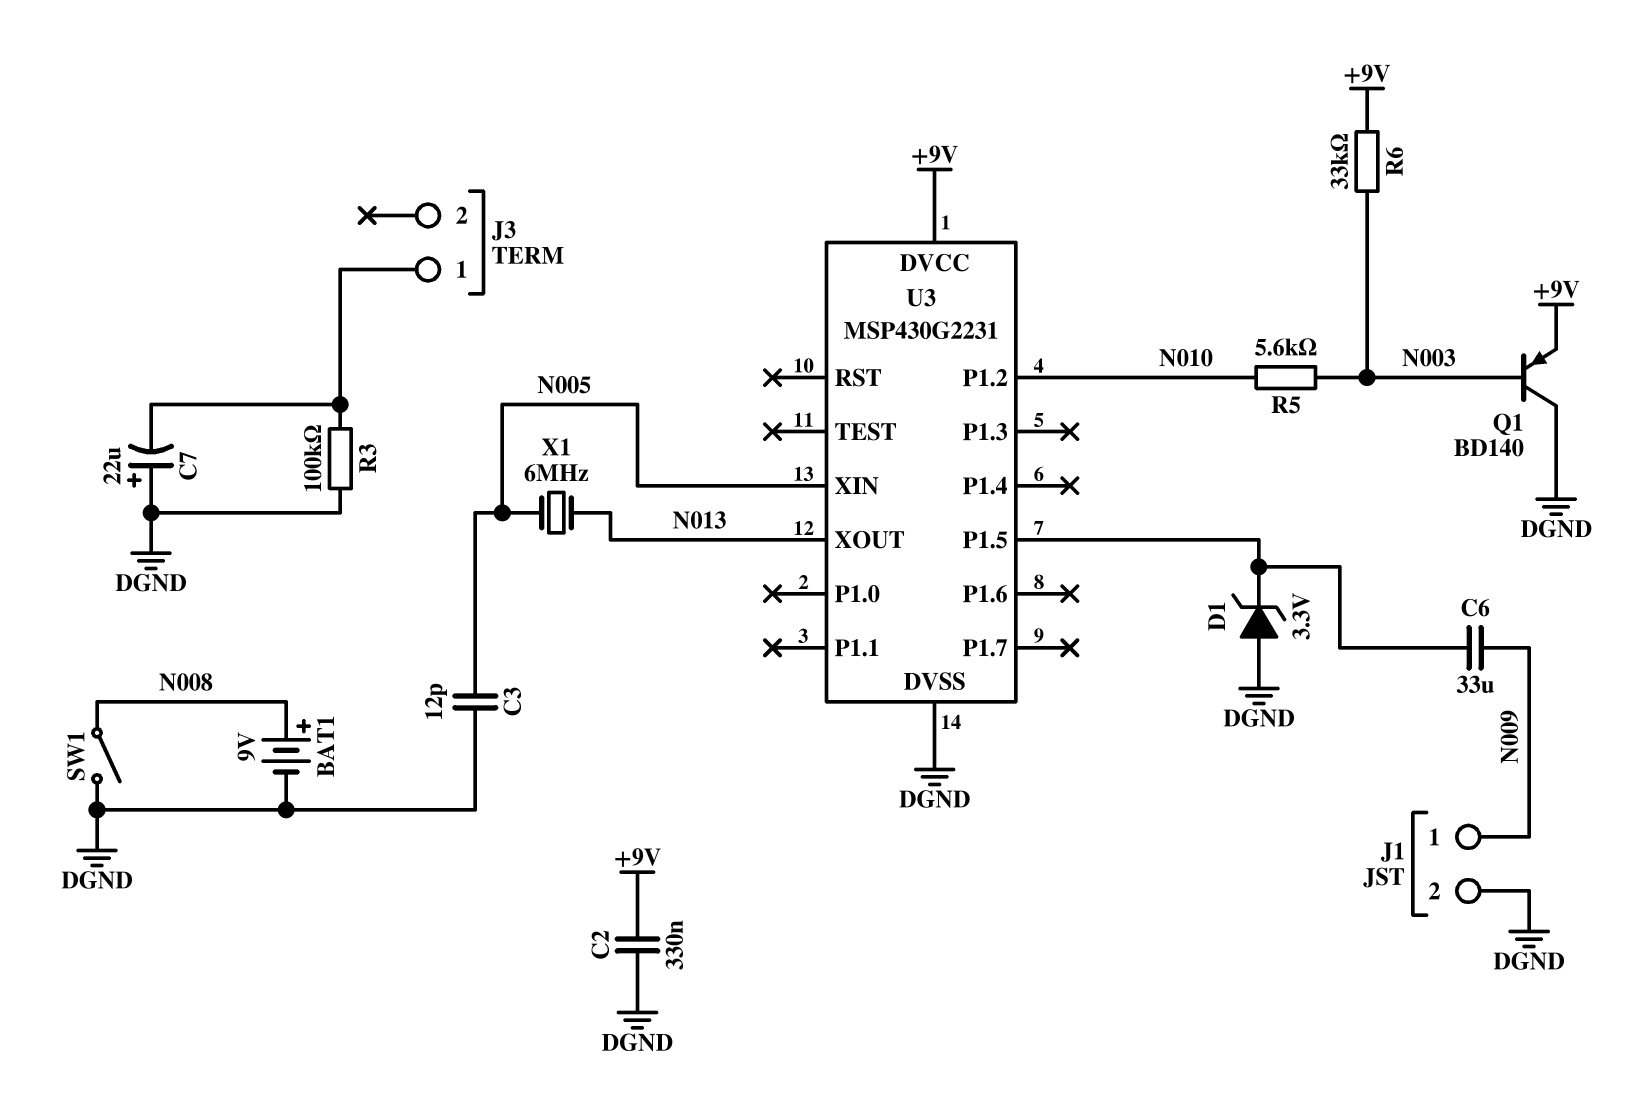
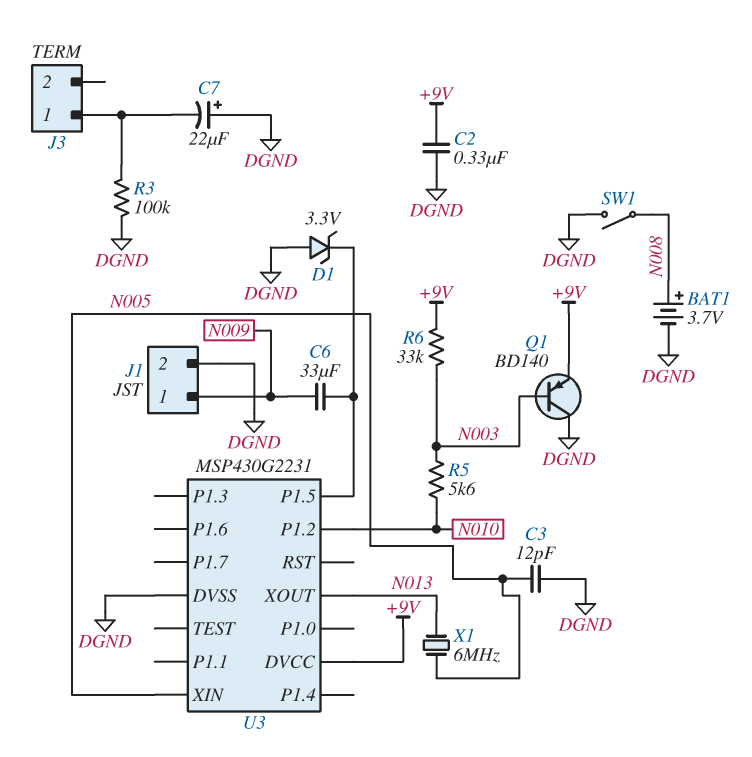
BAT1: 9V (plus N008, minus DGND) -> 3.7V (plus N008, minus DGND)

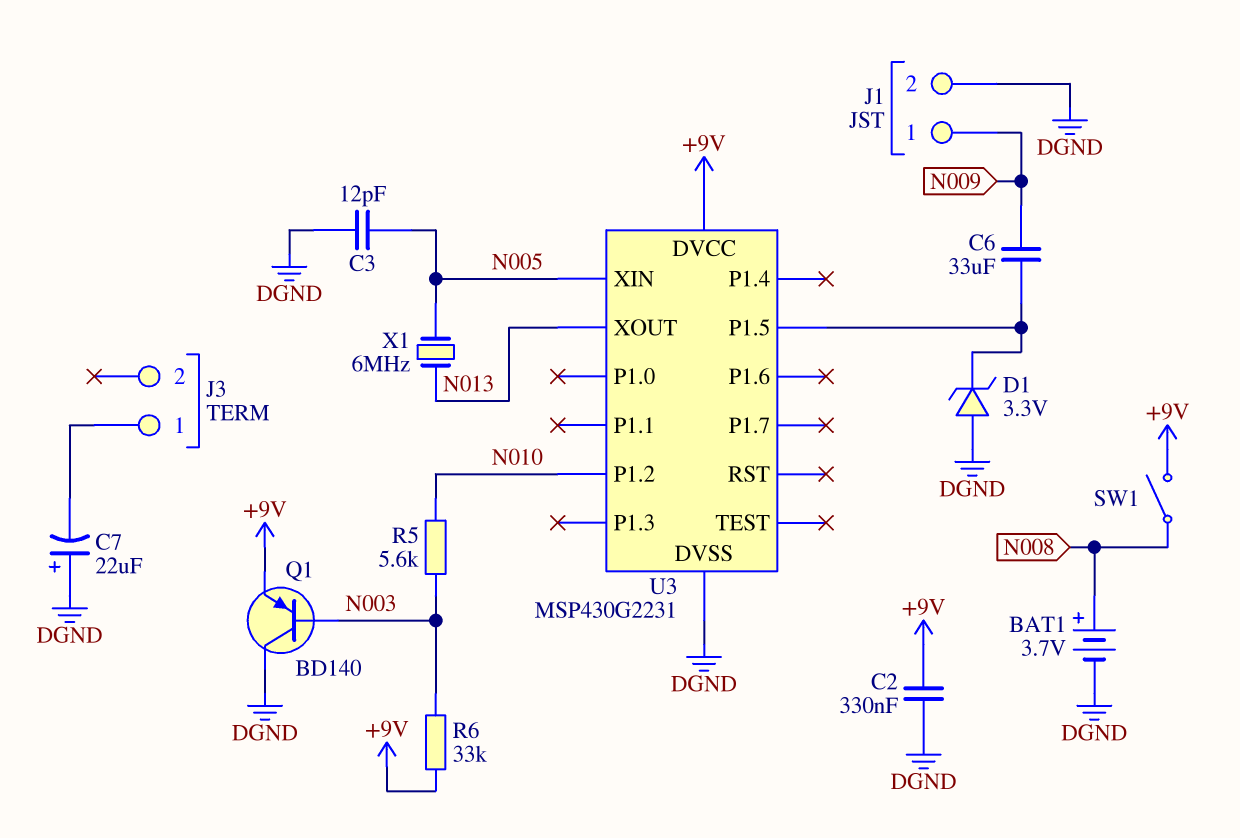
R3: 100k (DGND, J3/1) -> none
SW1: switch (DGND, N008) -> switch (+9V, N008)

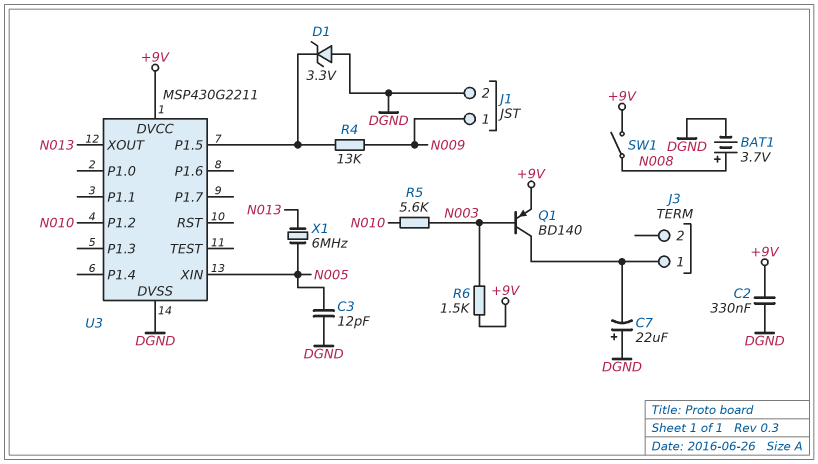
C6: 33uF (N009, U3/P1.5) -> none
Q1: PNP BD140 (B N003, C DGND, E +9V) -> PNP BD140 (B N003, C J3/1, E +9V)
R4: none -> 13k (N009, U3/P1.5)
R6: 33k (+9V, N003) -> 1.5k (+9V, N003)
U3: MSP430G2231 -> MSP430G2211

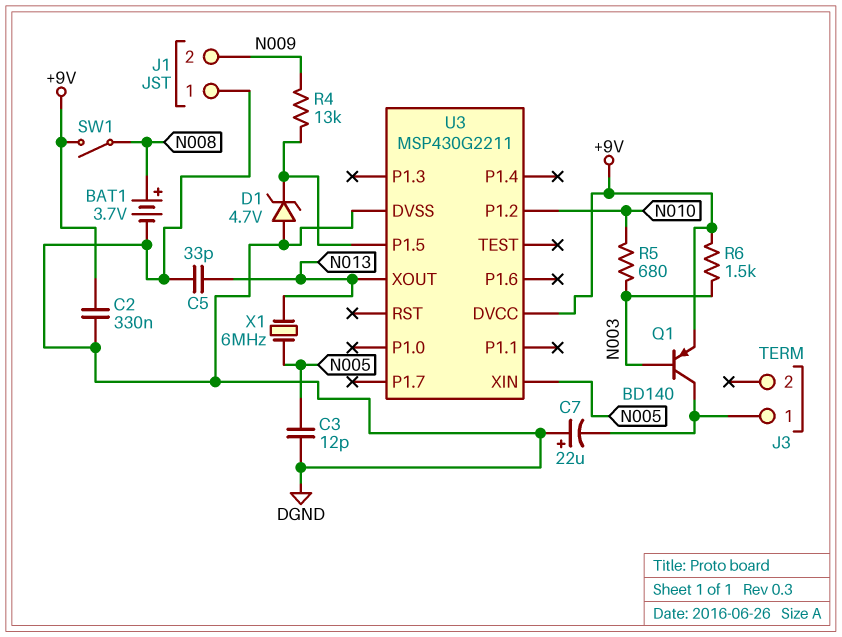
C5: none -> 33pF (DGND, N013)
D1: zener 3.3V (A DGND, K U3/P1.5) -> zener 4.7V (A DGND, K U3/P1.5)
J1 pin 1: N009 -> DGND
J1 pin 2: DGND -> N009
R5: 5.6k (N003, N010) -> 680 (N003, N010)

